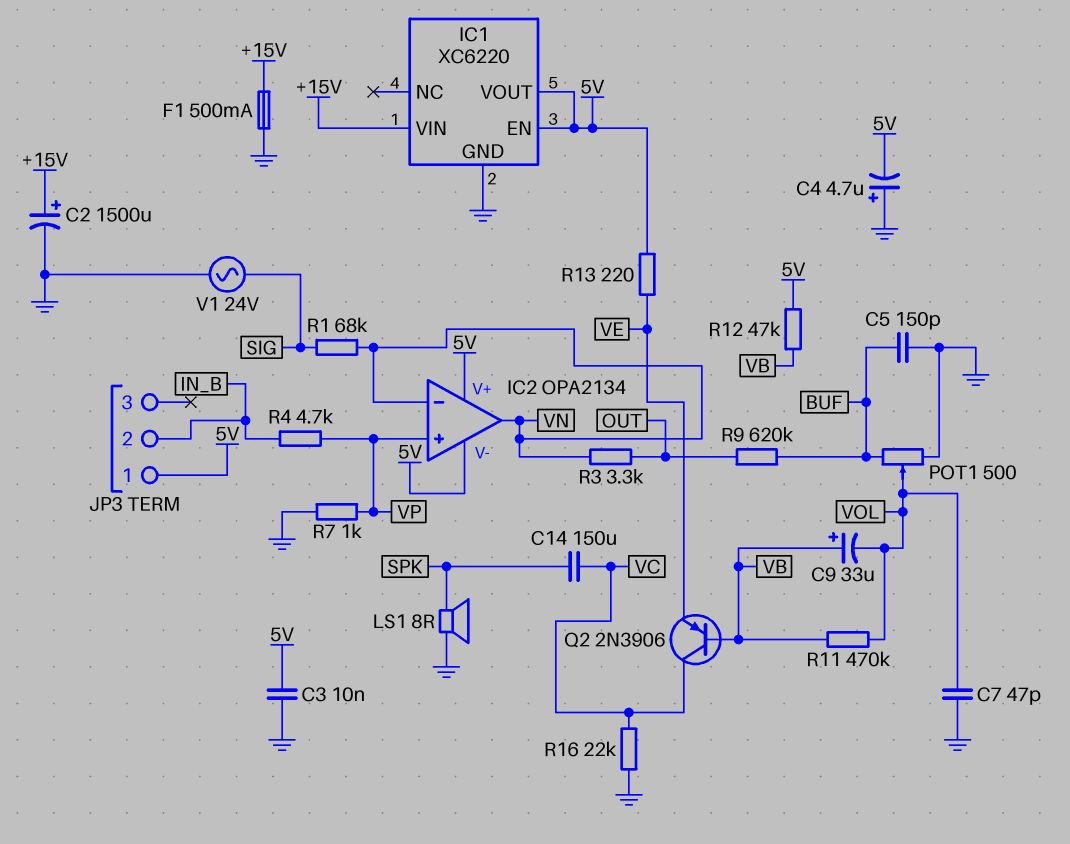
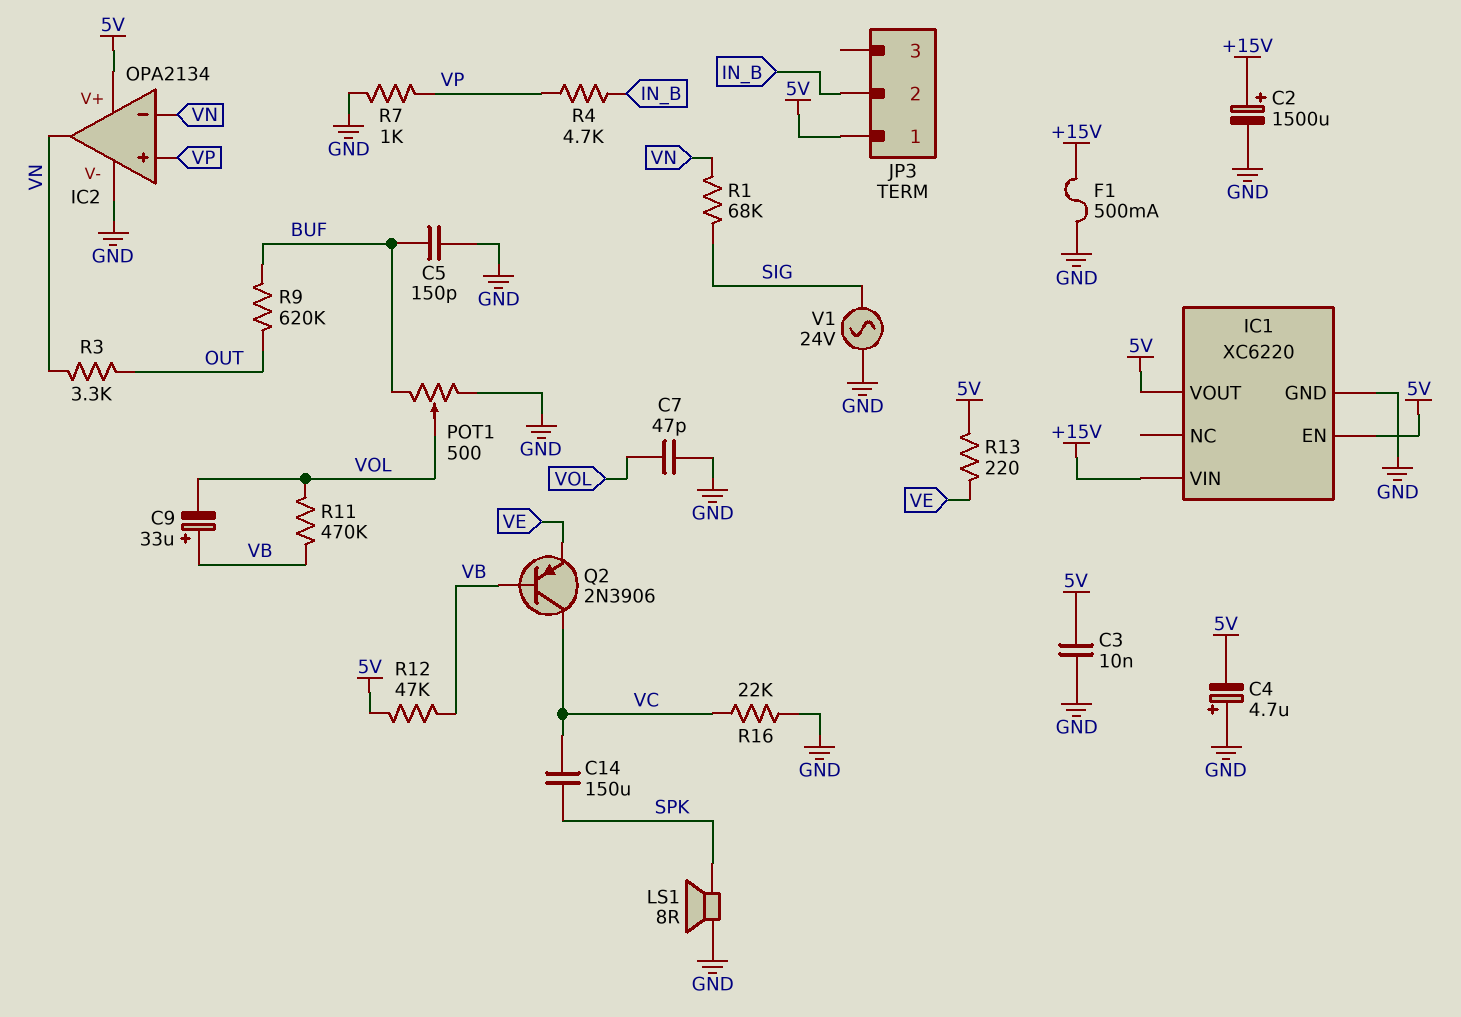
IC2 pin V-: 5V -> GND

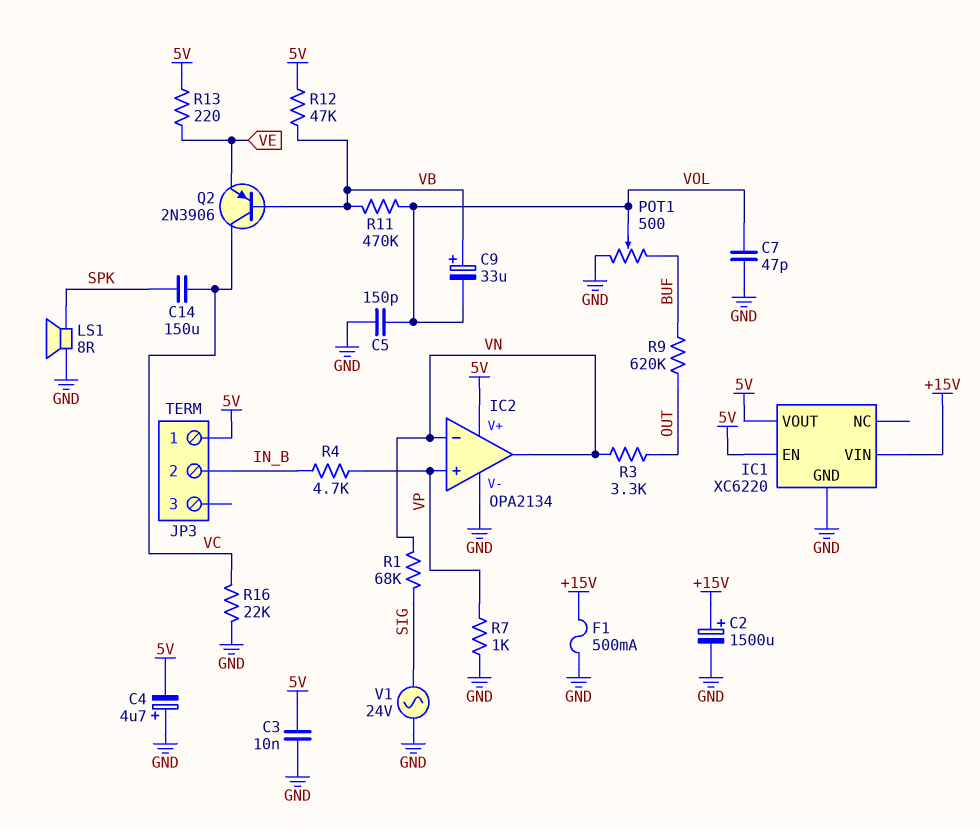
C5: 150pF (BUF, GND) -> 150pF (GND, VOL)

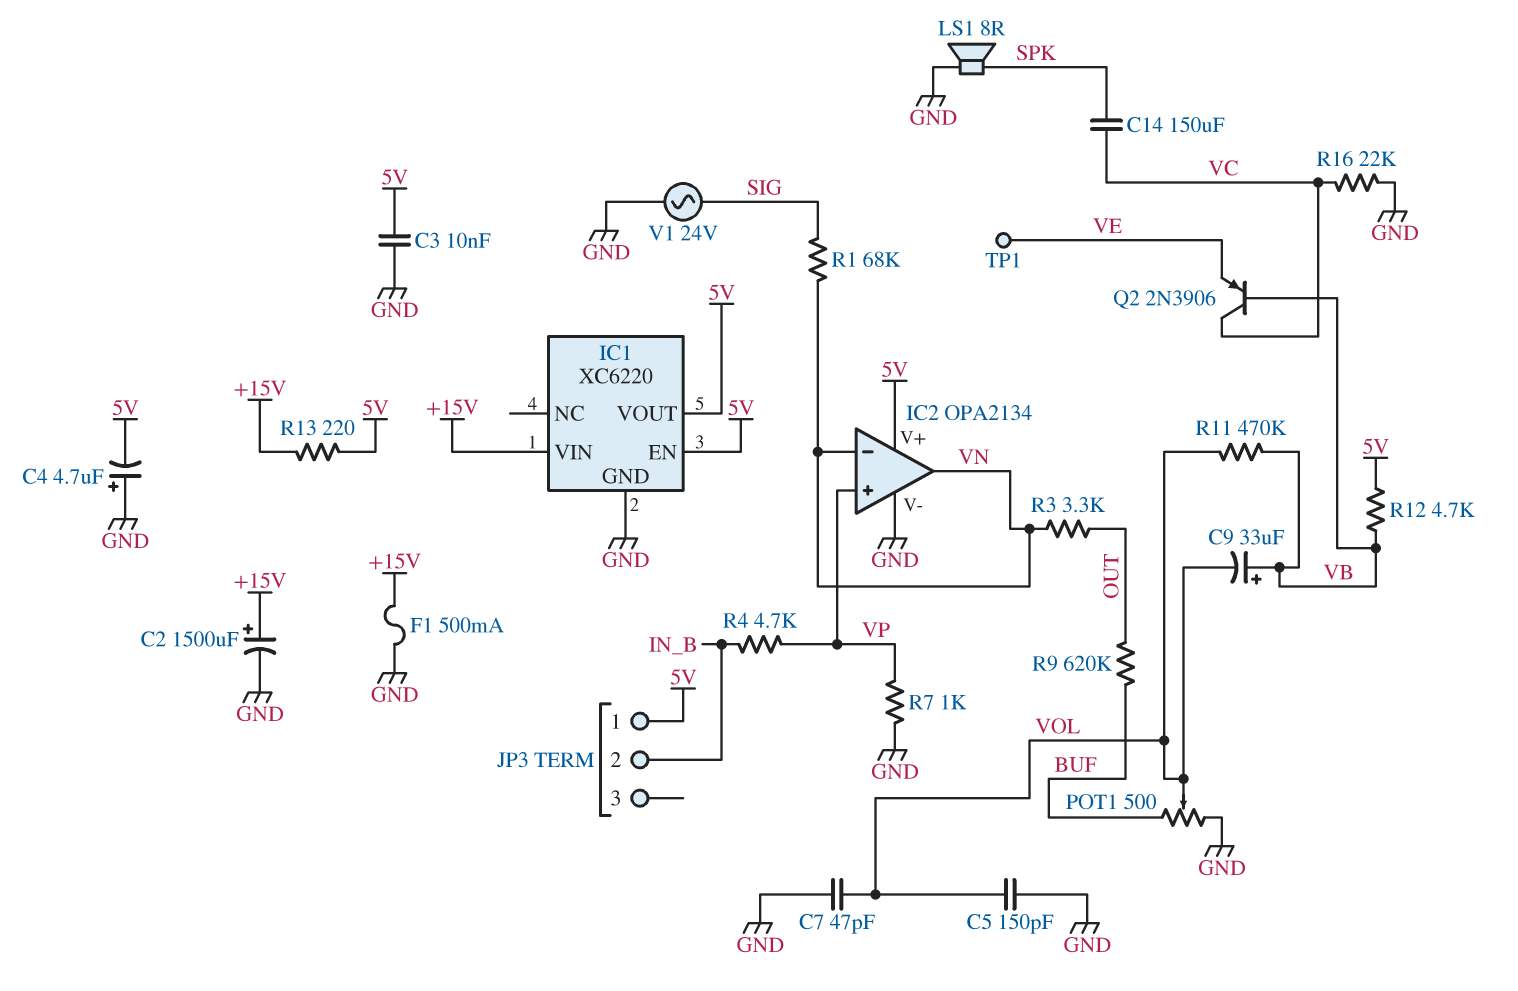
R12: 47k (5V, VB) -> 4.7k (5V, VB)
R13: 220 (5V, VE) -> 220 (+15V, 5V)
TP1: none -> test point (VE)

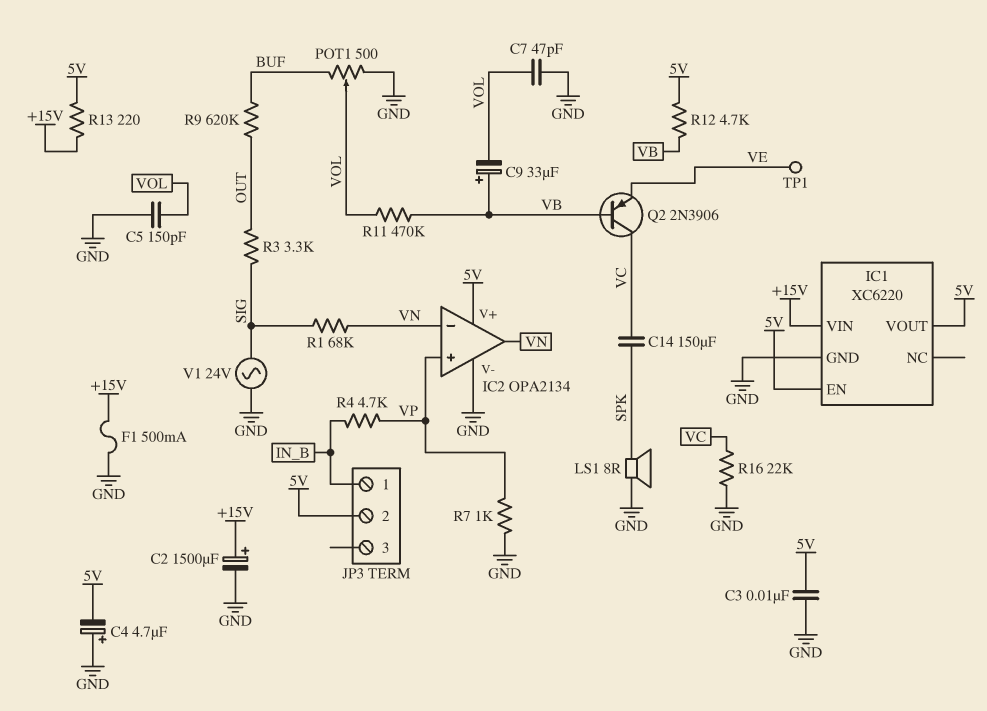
JP3 pin 1: 5V -> IN_B
JP3 pin 2: IN_B -> 5V
R3: 3.3k (OUT, VN) -> 3.3k (OUT, SIG)

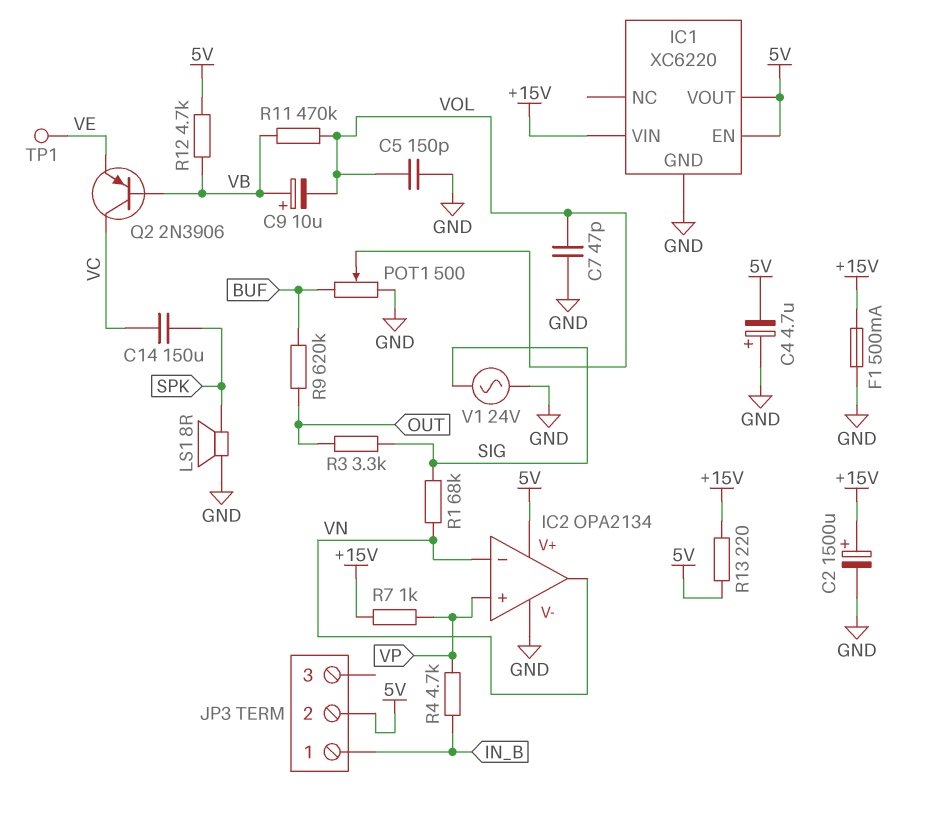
C3: 10nF (5V, GND) -> none
C9: 33uF (plus VB, minus VOL) -> 10uF (plus VB, minus VOL)
R7: 1k (GND, VP) -> 1k (+15V, VP)
R16: 22k (GND, VC) -> none

